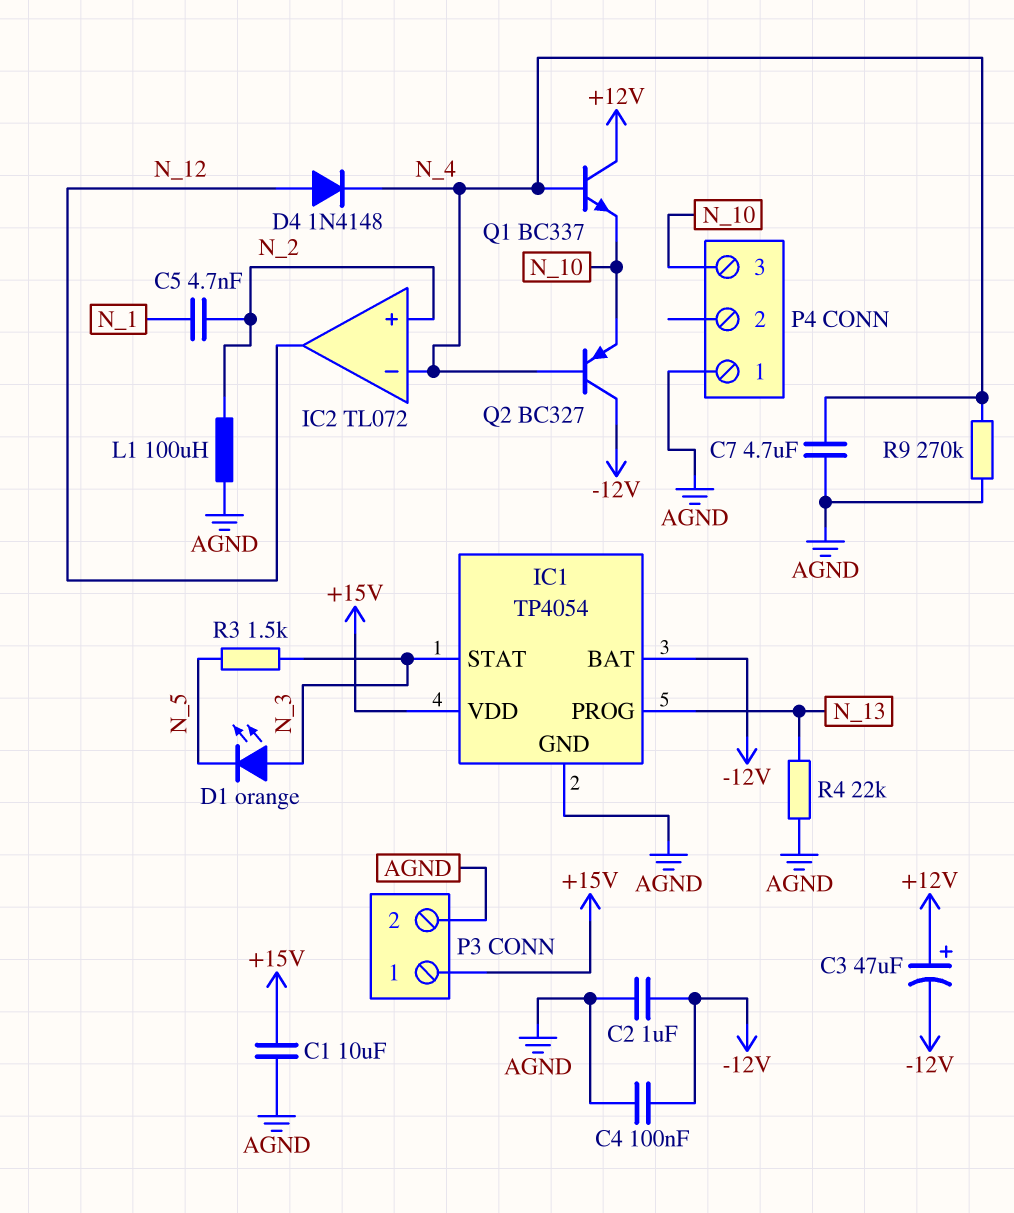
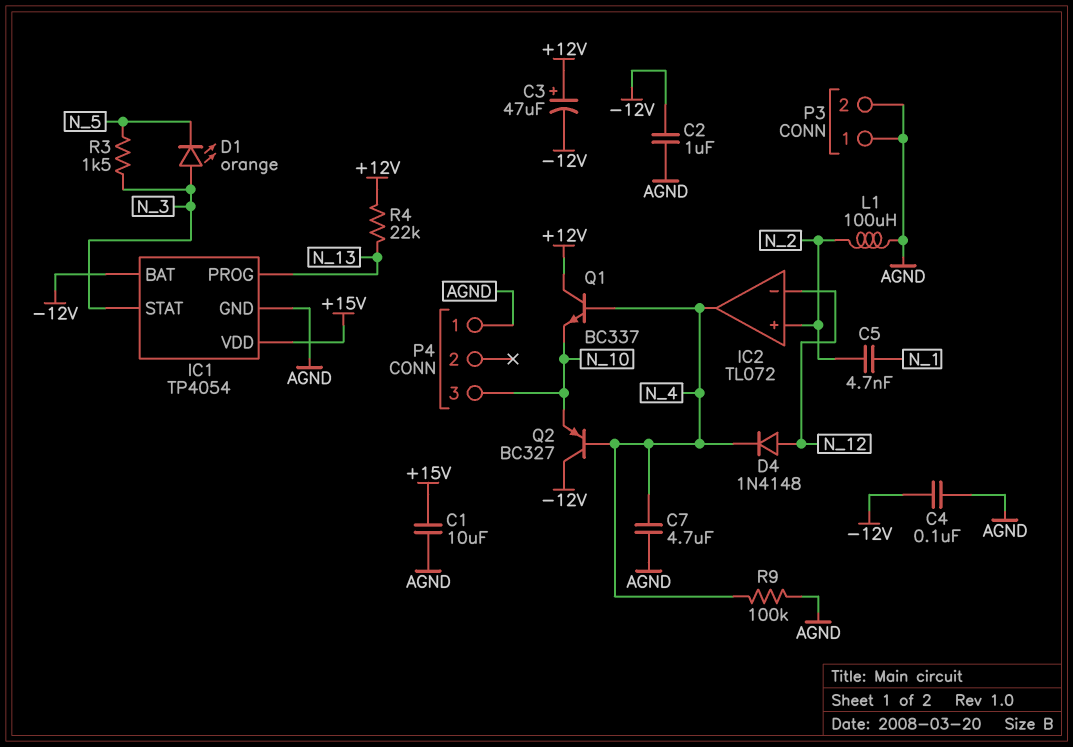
IC2 pin in-: N_4 -> N_12
IC2 pin out: N_12 -> N_4
P3 pin 1: +15V -> AGND
R4: 22k (AGND, N_13) -> 22k (+12V, N_13)
R9: 270k (AGND, N_4) -> 100k (AGND, N_4)

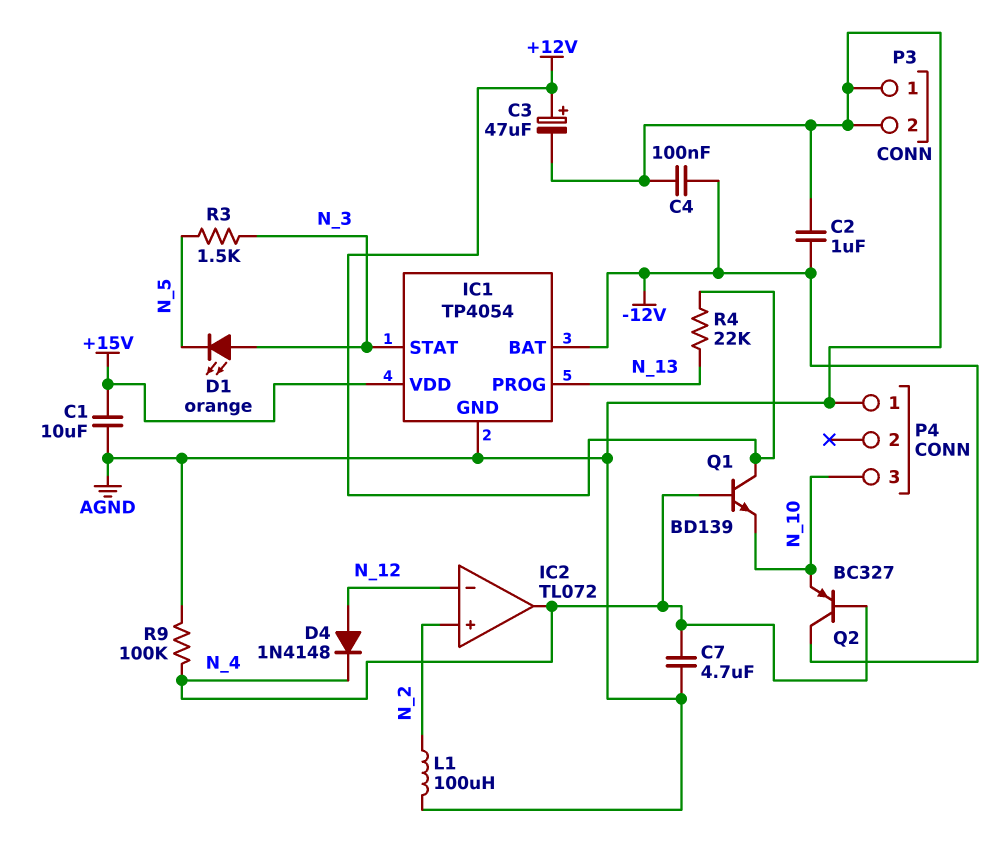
C3: 47uF (plus +12V, minus -12V) -> 47uF (plus +12V, minus AGND)
C5: 4.7nF (N_1, N_2) -> none
Q1: NPN BC337 (B N_4, C +12V, E N_10) -> NPN BD139 (B N_4, C +12V, E N_10)

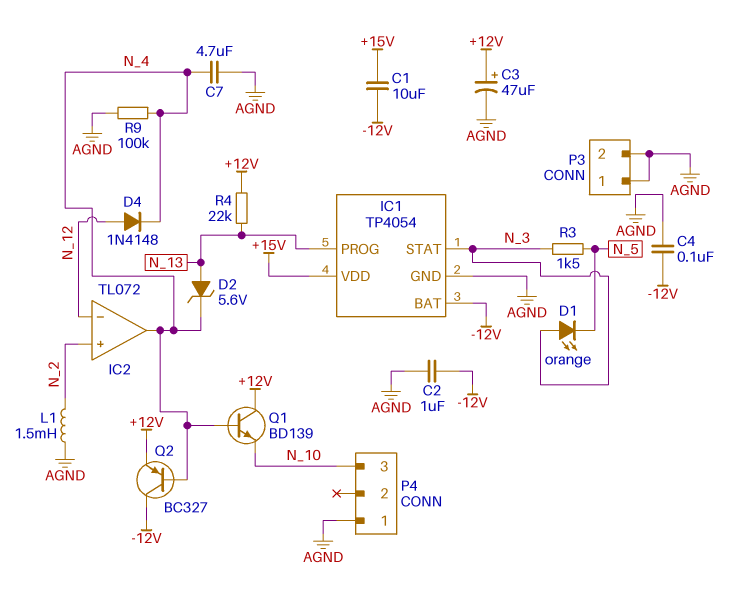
C1: 10uF (+15V, AGND) -> 10uF (+15V, -12V)
D2: none -> zener 5.6V (A N_13, K N_4)
L1: 100uH (AGND, N_2) -> 1.5mH (AGND, N_2)
Q2: PNP BC327 (B N_4, C -12V, E N_10) -> PNP BC327 (B N_4, C -12V, E +12V)

